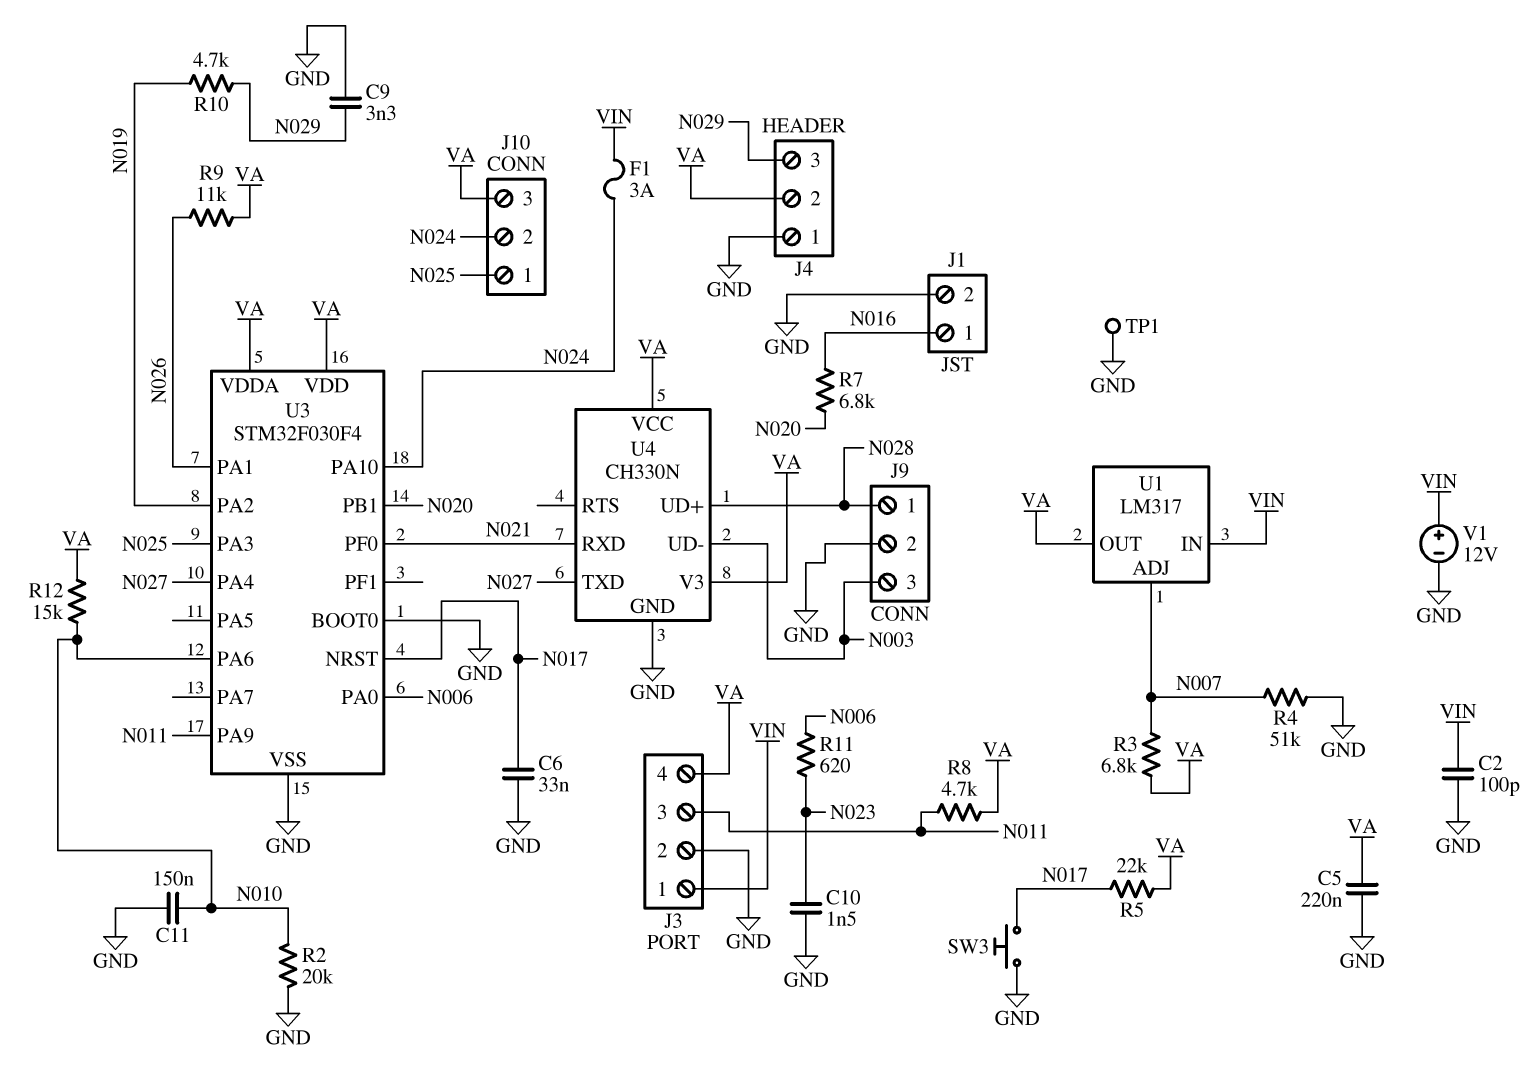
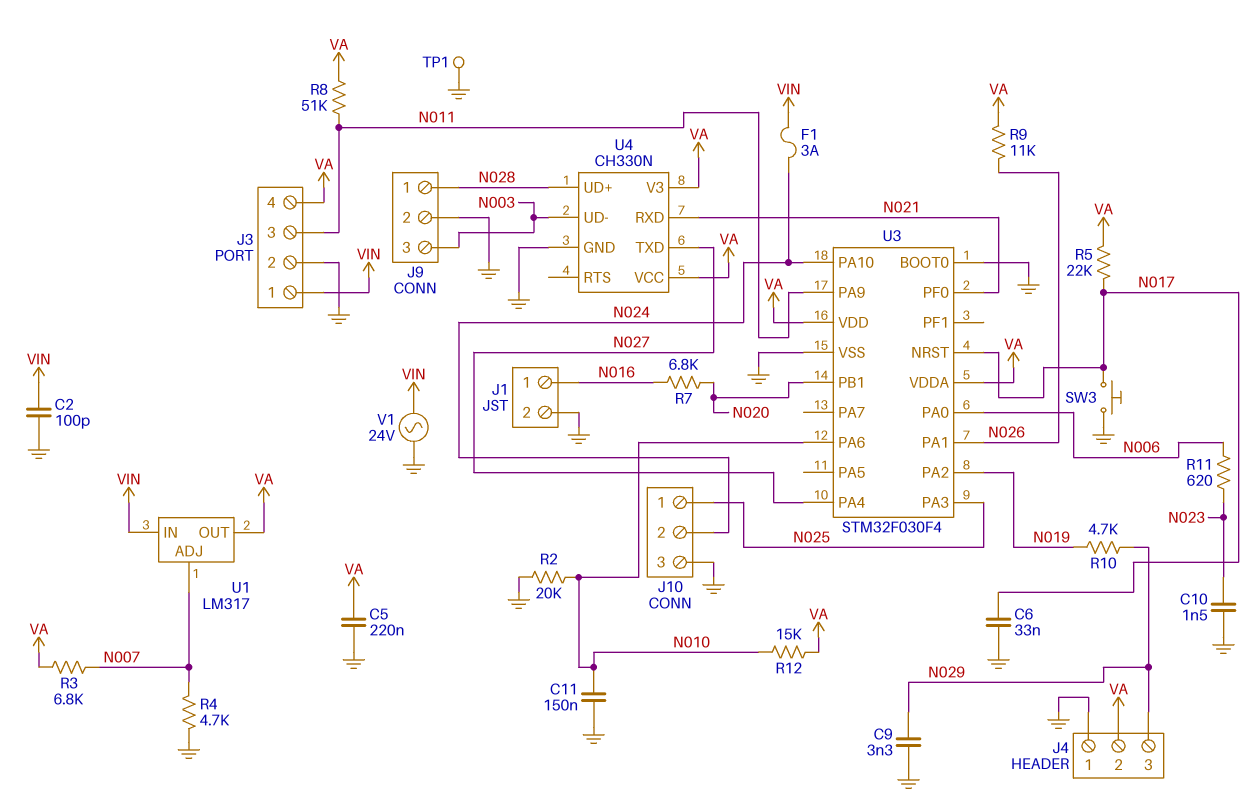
J10 pin 3: VA -> GND
R4: 51k (GND, N007) -> 4.7k (GND, N007)
R8: 4.7k (N011, VA) -> 51k (N011, VA)
V1: 12V (plus VIN, minus GND) -> AC 24V (GND, VIN)

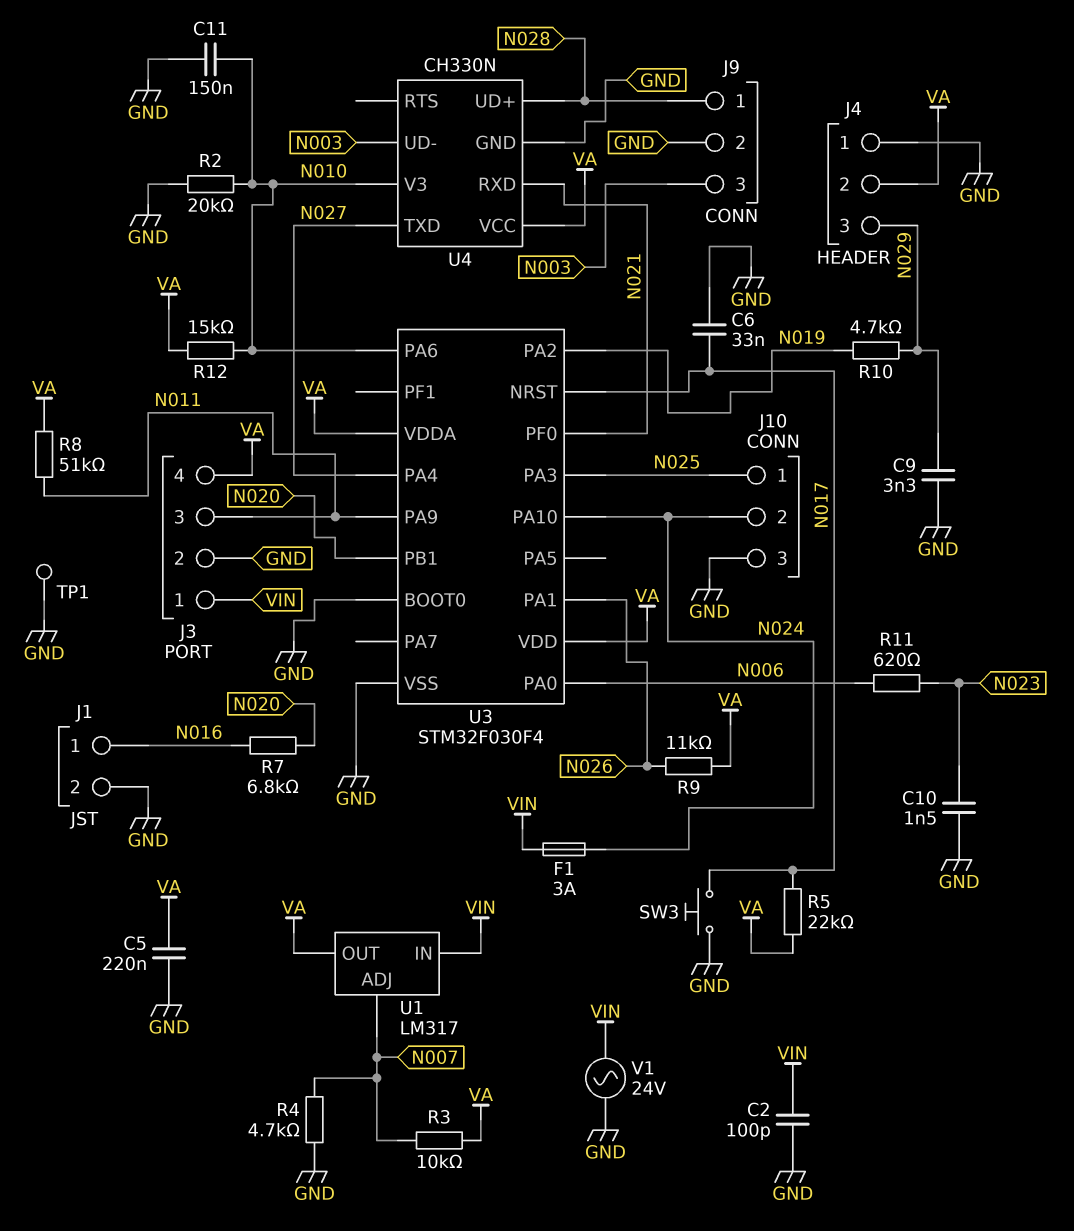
R3: 6.8k (N007, VA) -> 10k (N007, VA)
U4 pin V3: VA -> N010

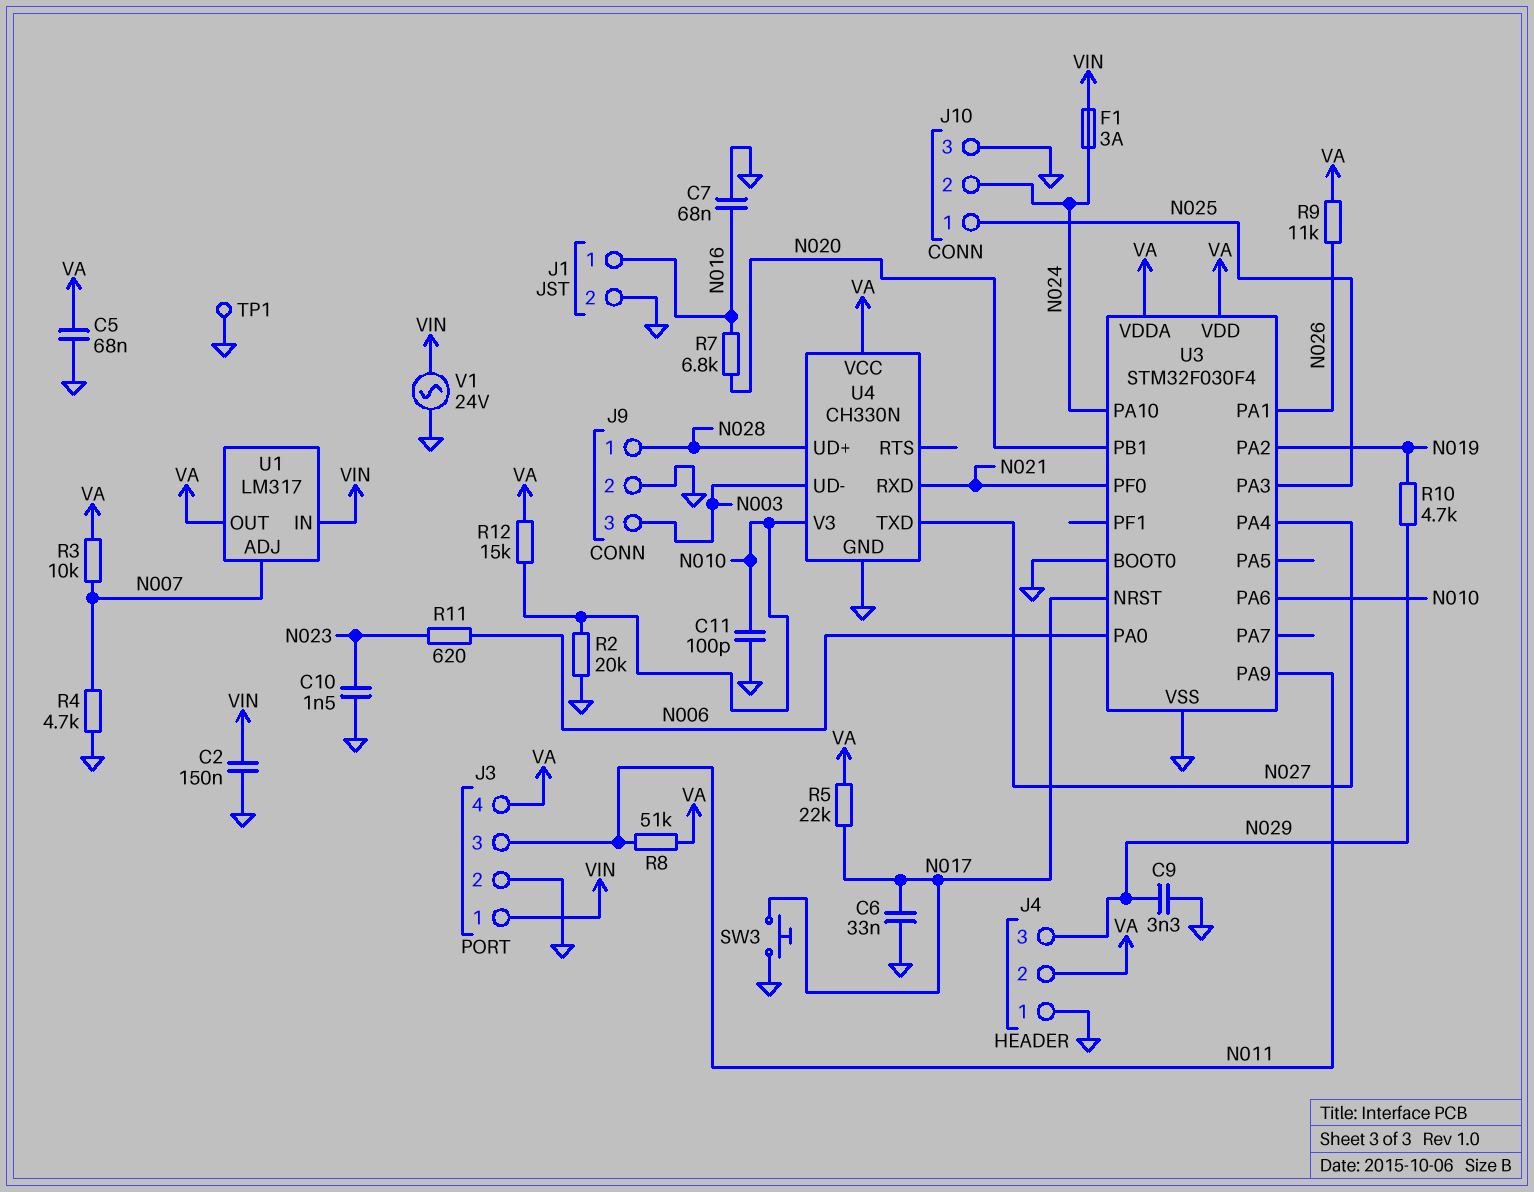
C2: 100pF (GND, VIN) -> 150nF (GND, VIN)
C5: 220nF (GND, VA) -> 68nF (GND, VA)
C7: none -> 68nF (GND, N016)
C11: 150nF (GND, N010) -> 100pF (GND, N010)

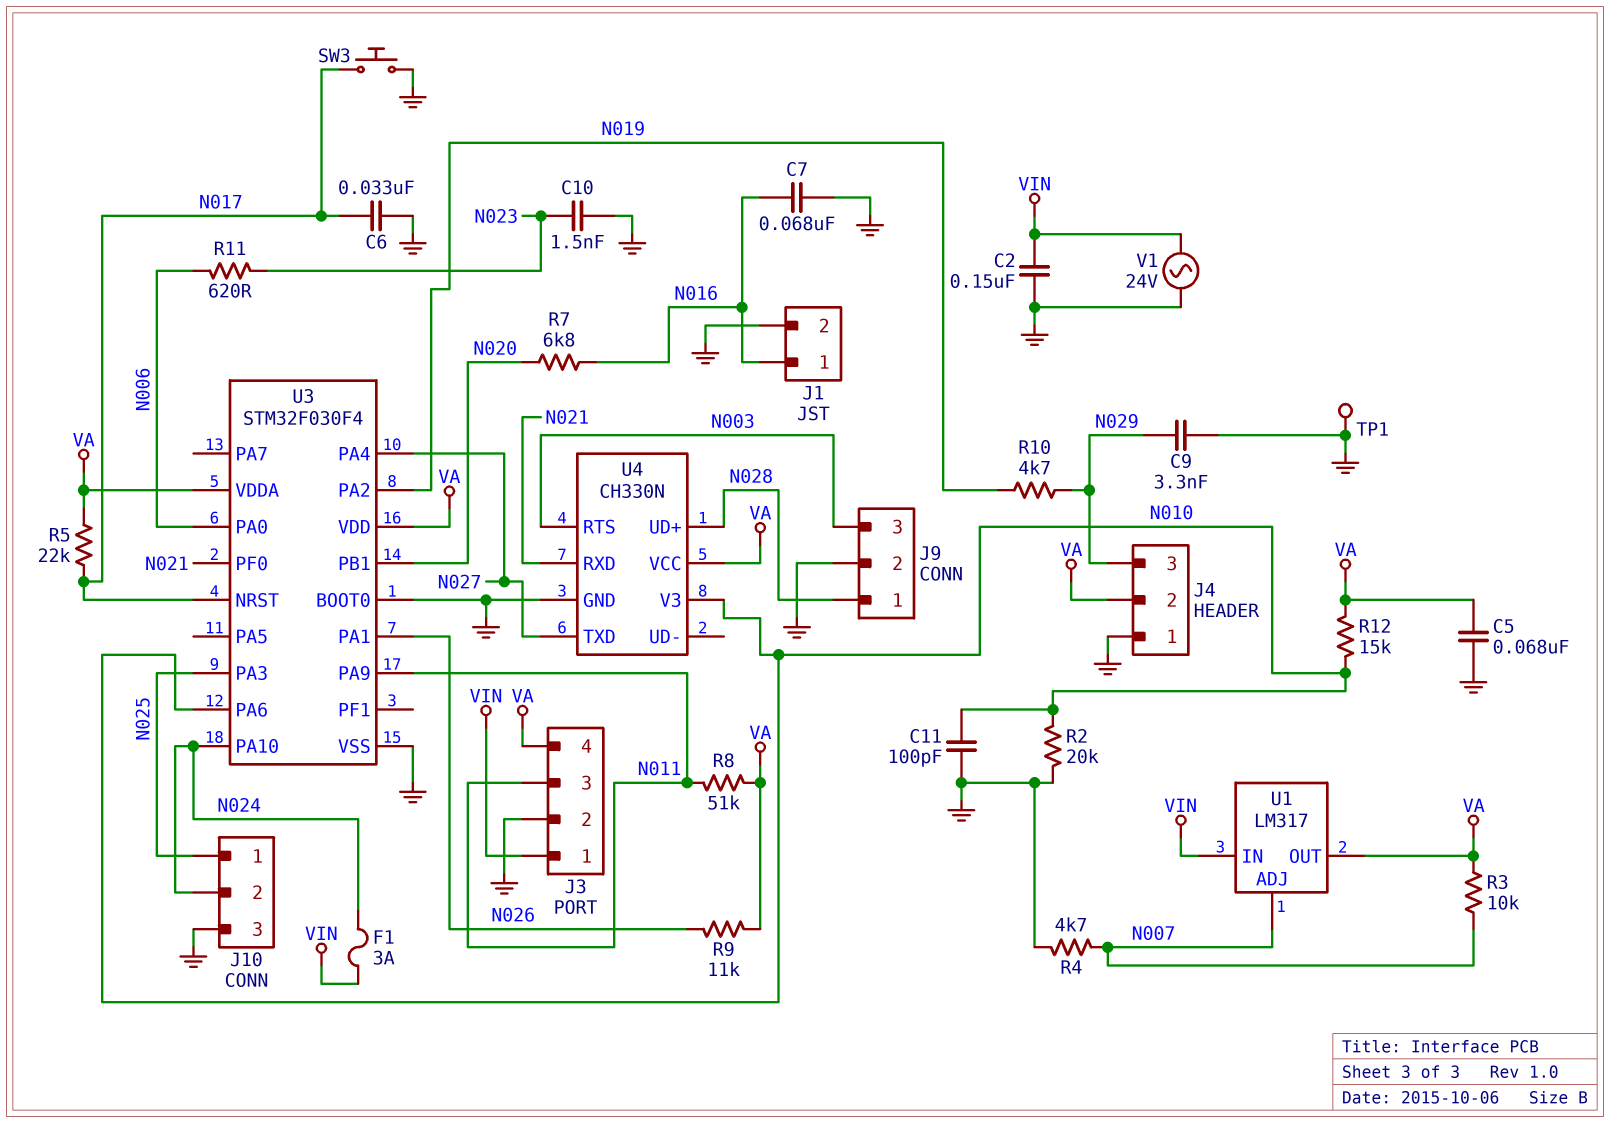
U4 pin RTS: none -> N003
U4 pin UD-: N003 -> none

